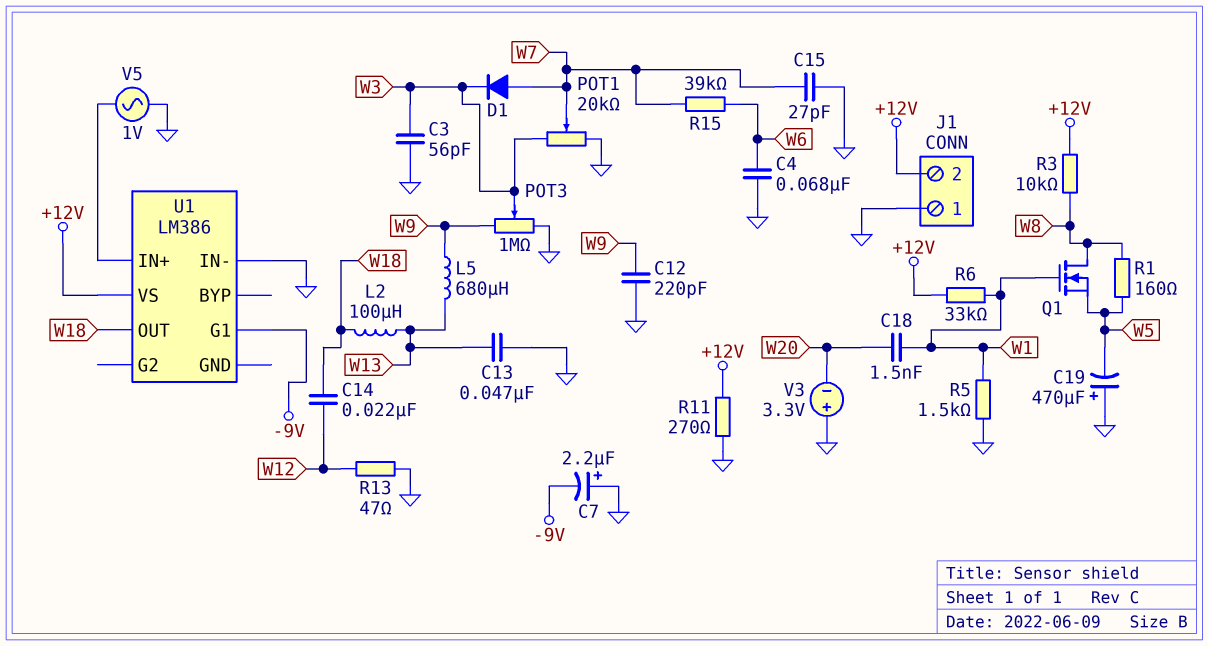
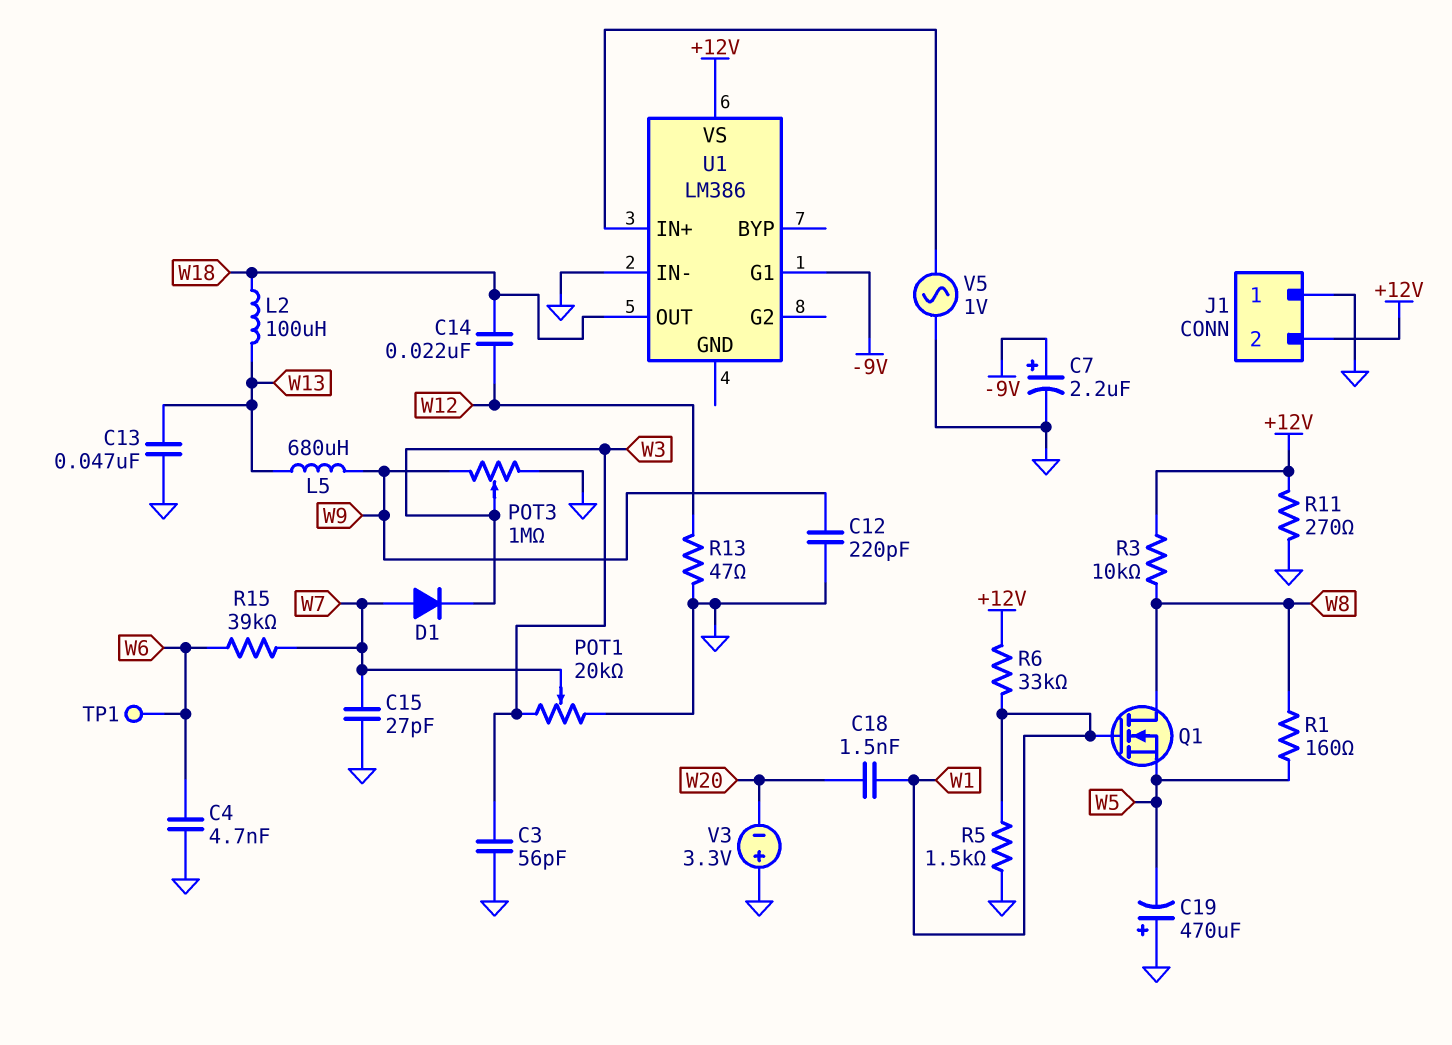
C4: 68nF (GND, W6) -> 4.7nF (GND, W6)
C7: 2.2uF (plus GND, minus -9V) -> 2.2uF (plus -9V, minus GND)
TP1: none -> test point (W6)

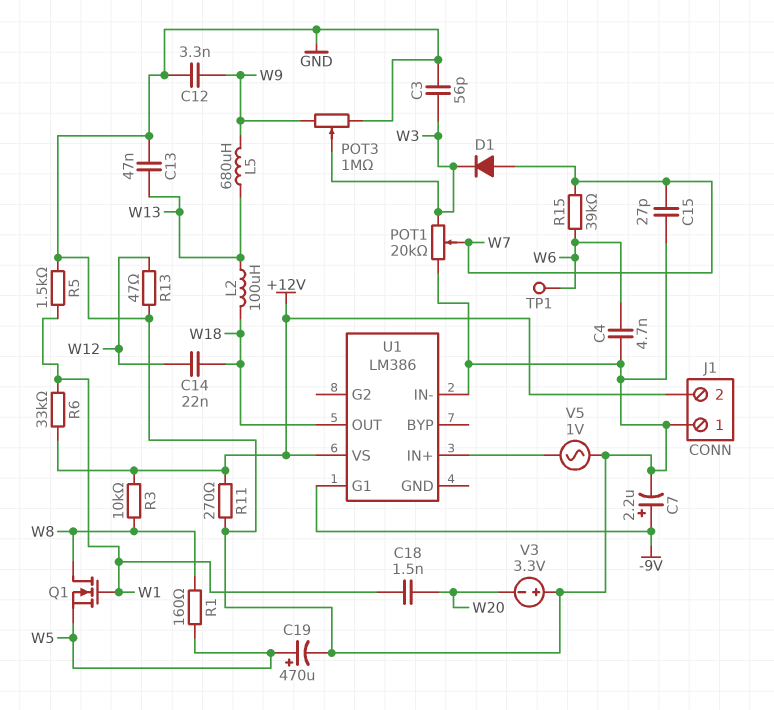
C12: 220pF (GND, W9) -> 3.3nF (GND, W9)
C19: 470uF (plus GND, minus W5) -> 470uF (plus W5, minus GND)

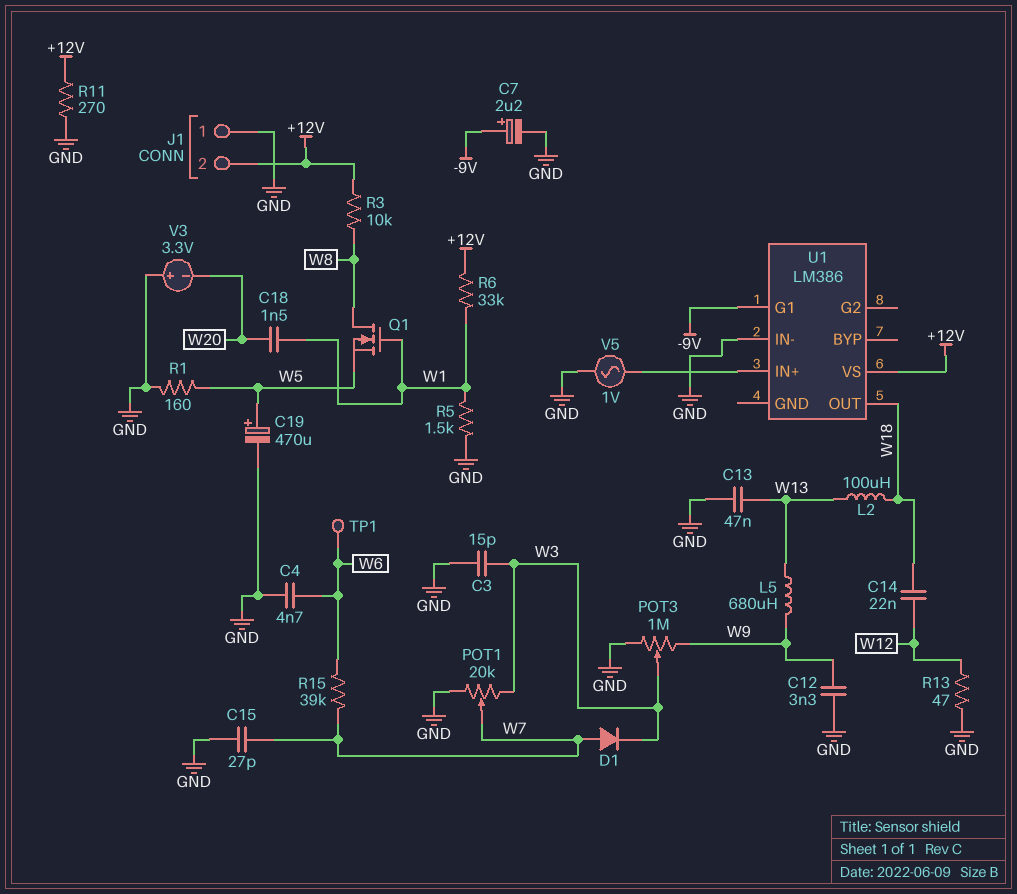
C3: 56pF (GND, W3) -> 15pF (GND, W3)
R1: 160 (W5, W8) -> 160 (GND, W5)

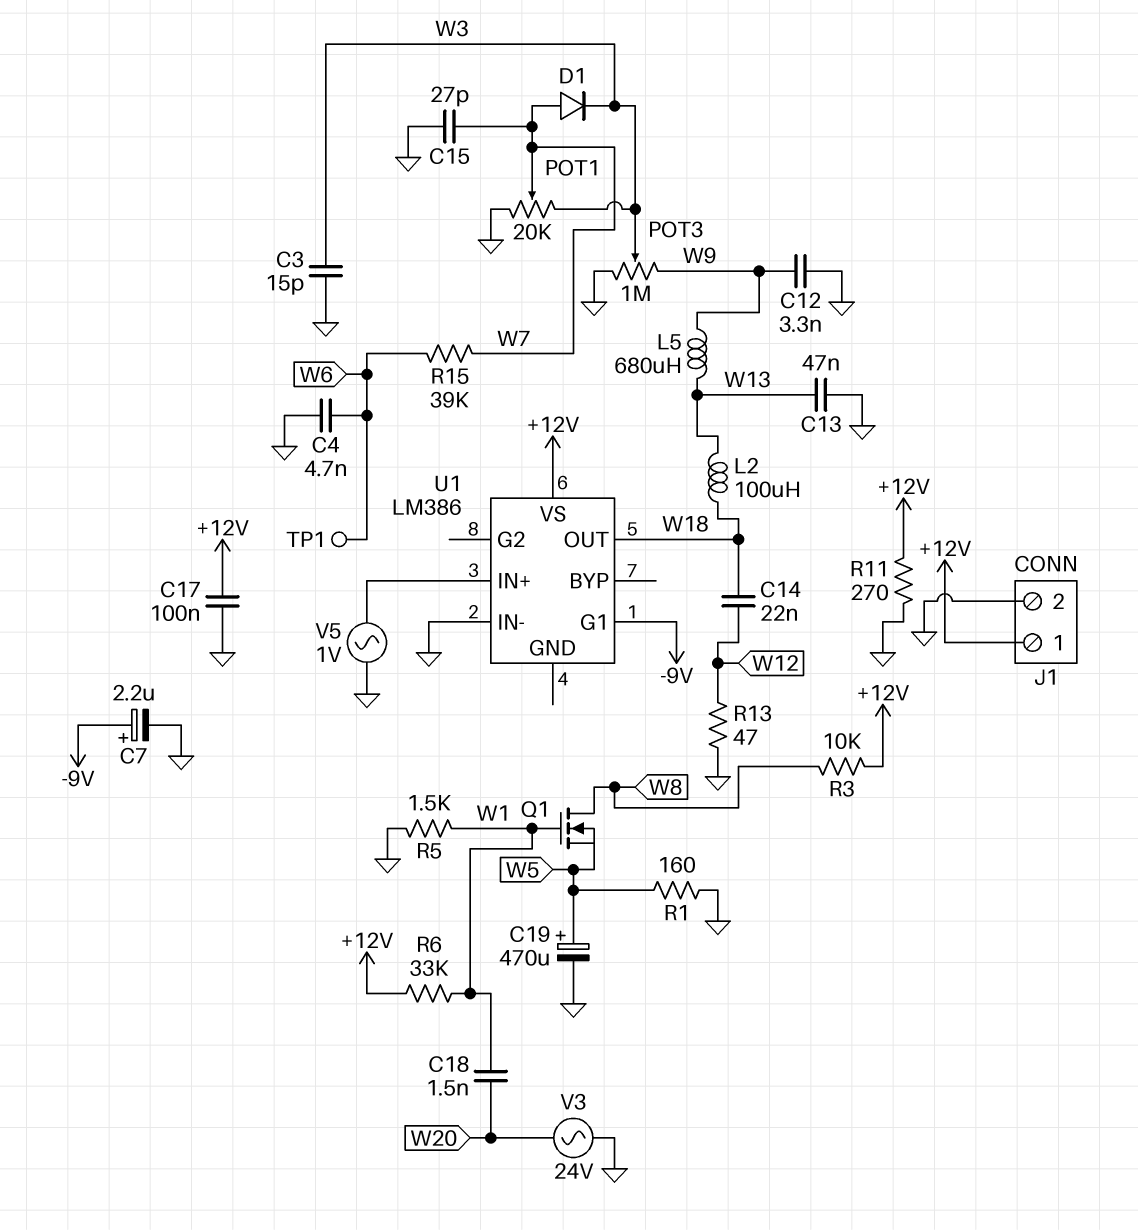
C17: none -> 100nF (+12V, GND)
J1 pin 1: GND -> +12V
J1 pin 2: +12V -> GND
V3: 3.3V (plus GND, minus W20) -> AC 24V (GND, W20)

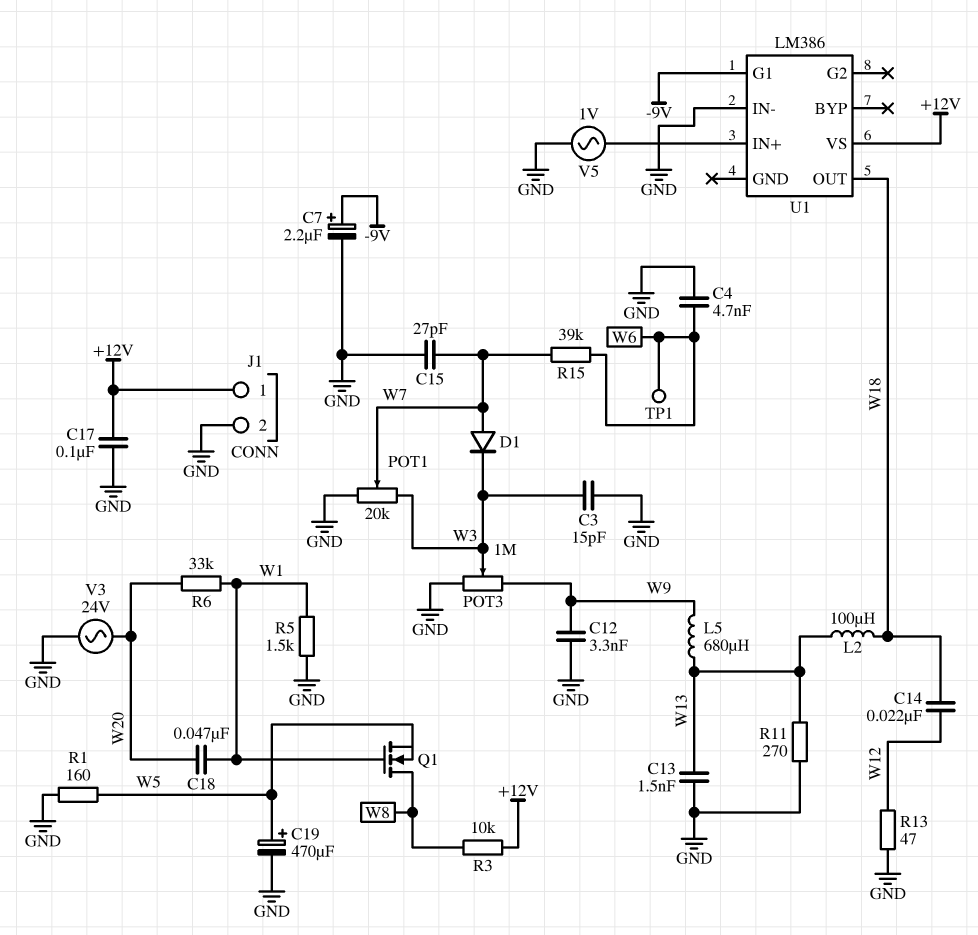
C13: 47nF (GND, W13) -> 1.5nF (GND, W13)
C18: 1.5nF (W1, W20) -> 47nF (W1, W20)
R6: 33k (+12V, W1) -> 33k (W1, W20)
R11: 270 (+12V, GND) -> 270 (GND, W13)

